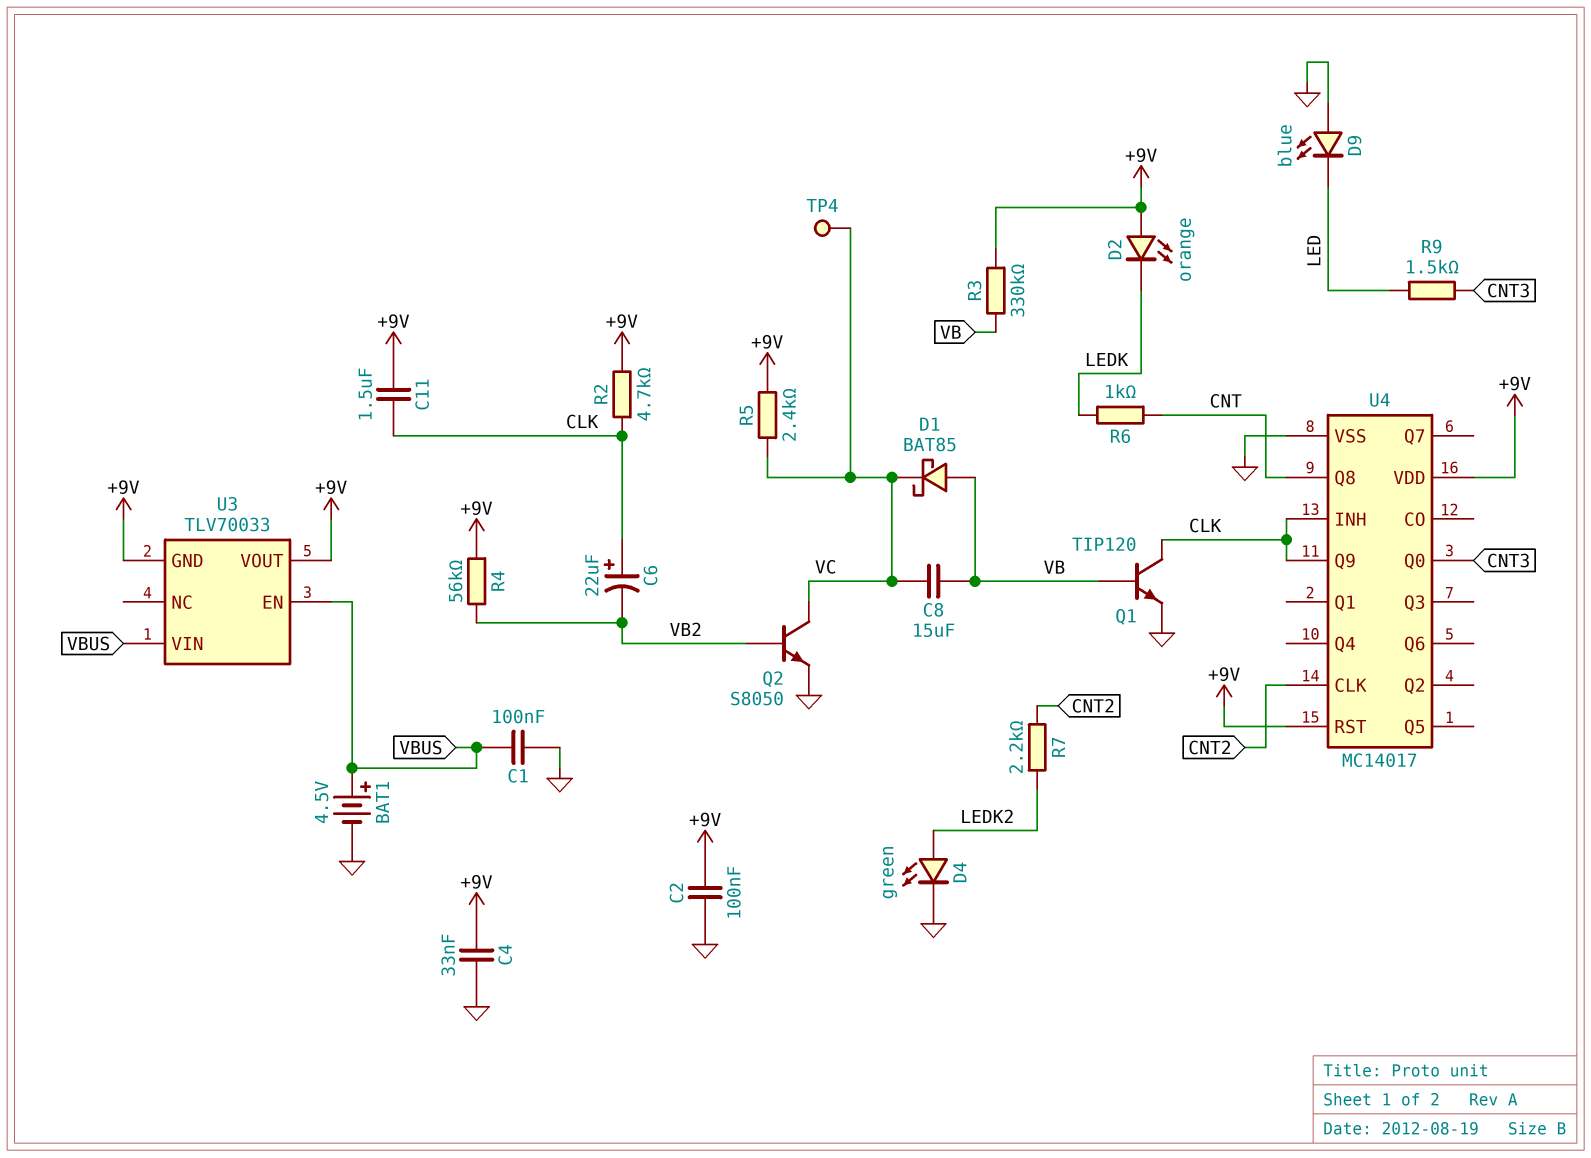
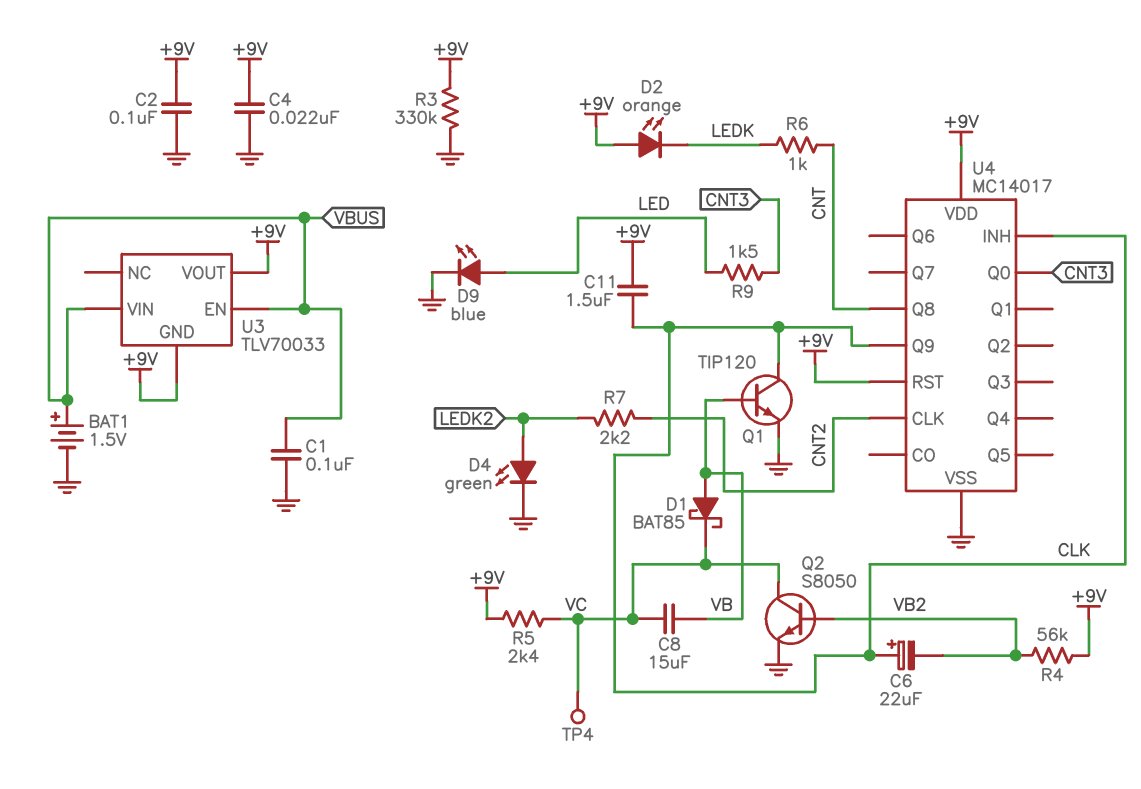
BAT1: 4.5V (plus VBUS, minus GND) -> 1.5V (plus VBUS, minus GND)
C4: 33nF (+9V, GND) -> 22nF (+9V, GND)
D9: LED blue (A GND, K LED) -> LED blue (A LED, K GND)
R2: 4.7k (+9V, CLK) -> none
R3: 330k (+9V, VB) -> 330k (+9V, GND)

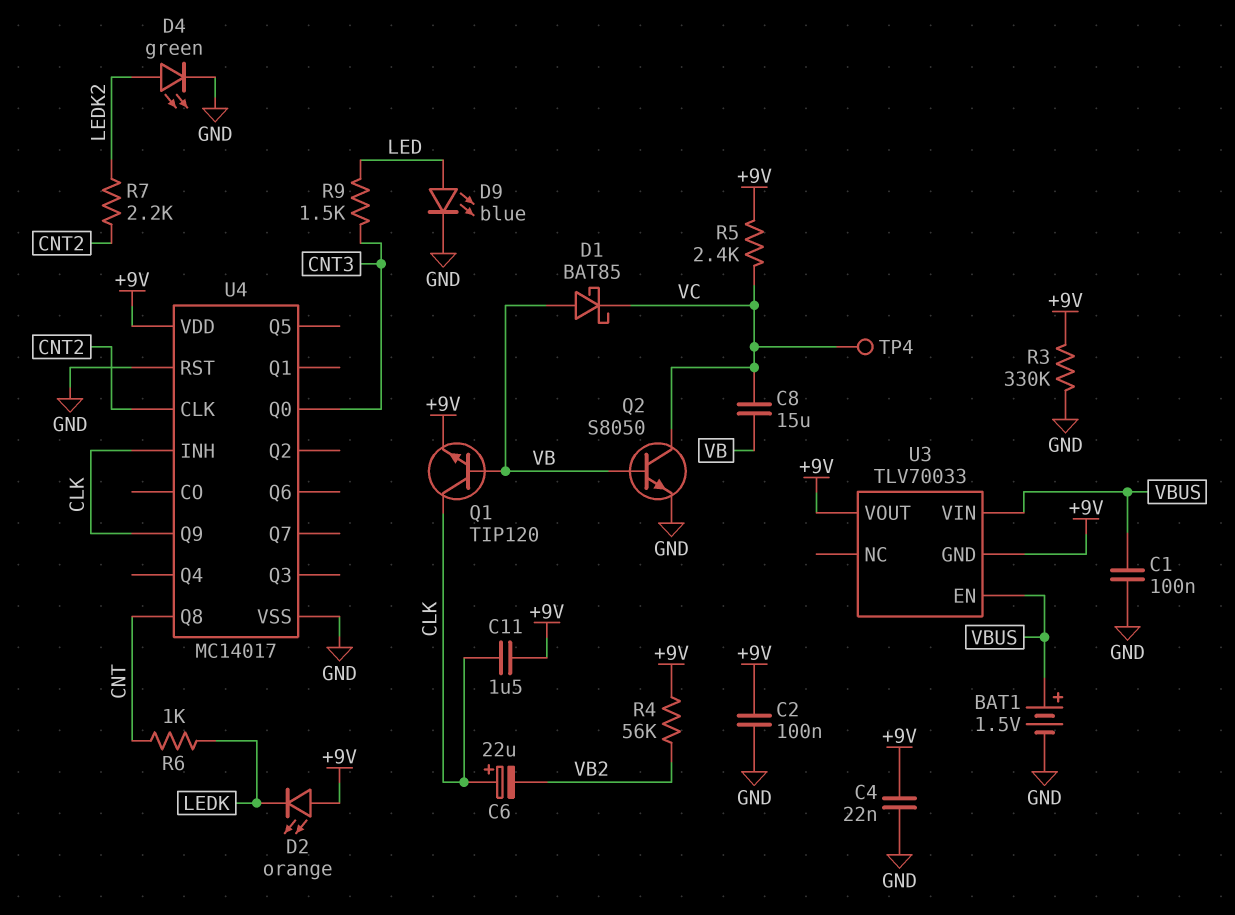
Q1: NPN TIP120 (B VB, C CLK, E GND) -> NPN TIP120 (B VB, C CLK, E +9V)
Q2: NPN S8050 (B VB2, C VC, E GND) -> NPN S8050 (B VB, C VC, E GND)
U4 pin RST: +9V -> GND

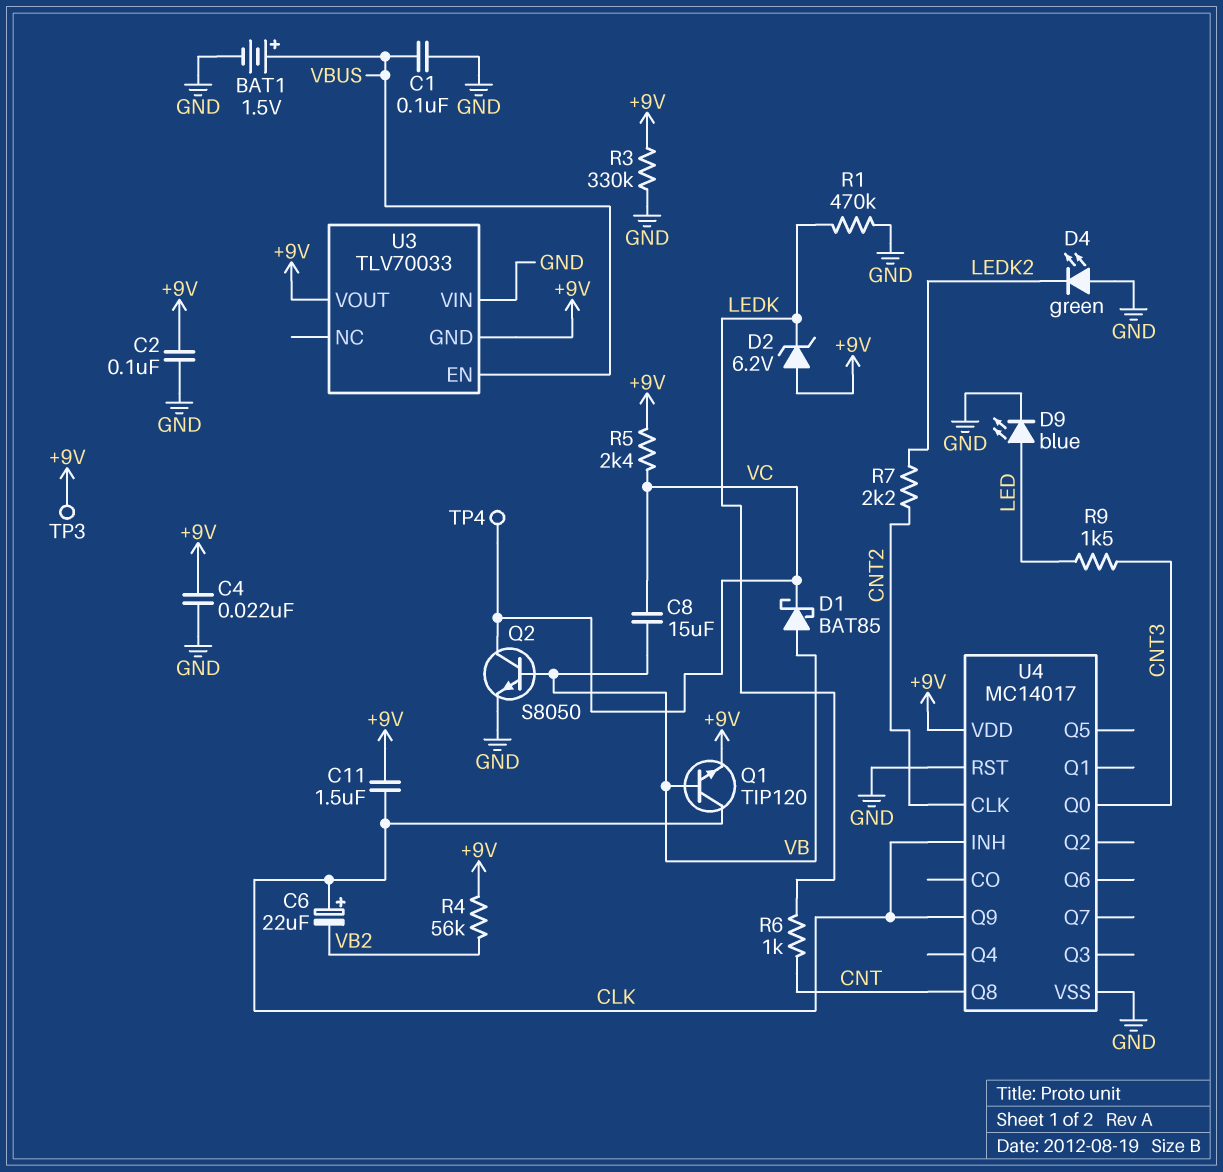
D2: LED orange (A +9V, K LEDK) -> zener 6.2V (A +9V, K LEDK)
D4: LED green (A LEDK2, K GND) -> LED green (A GND, K LEDK2)
R1: none -> 470k (GND, LEDK)
TP3: none -> test point (+9V)
U3 pin VIN: VBUS -> GND

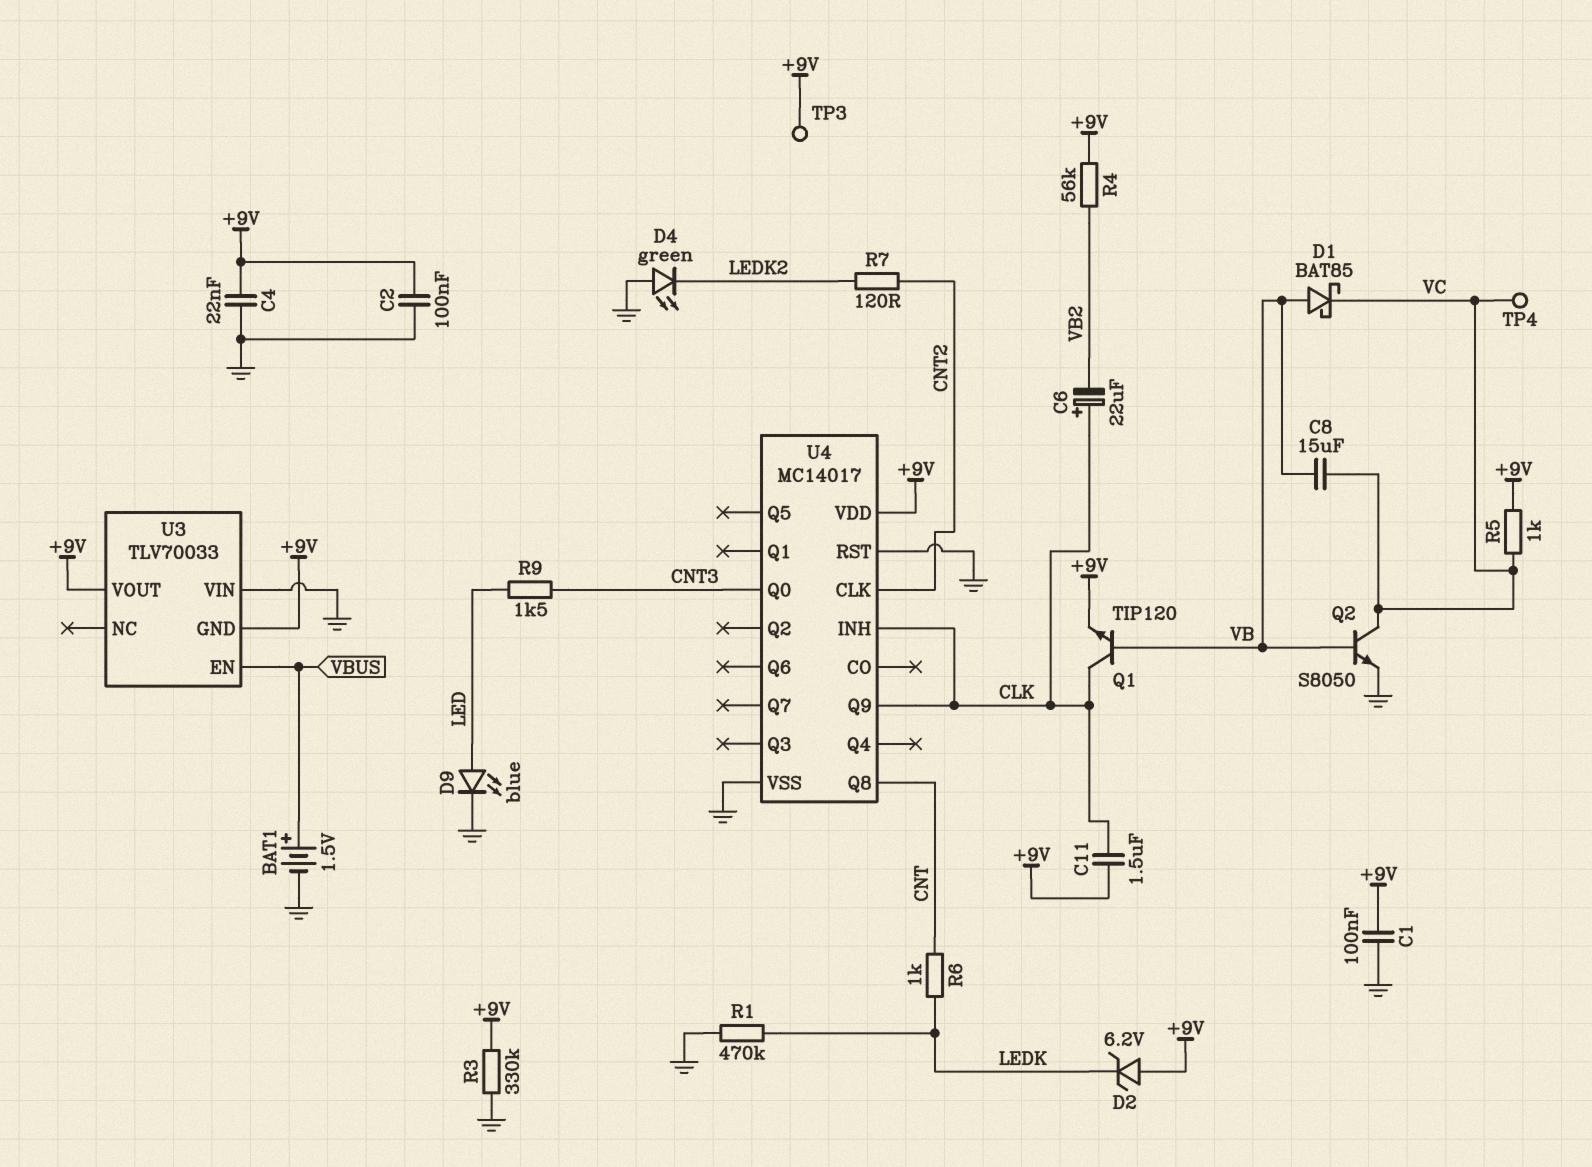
C1: 100nF (GND, VBUS) -> 100nF (+9V, GND)
R5: 2.4k (+9V, VC) -> 1k (+9V, VC)
R7: 2.2k (CNT2, LEDK2) -> 120 (CNT2, LEDK2)

